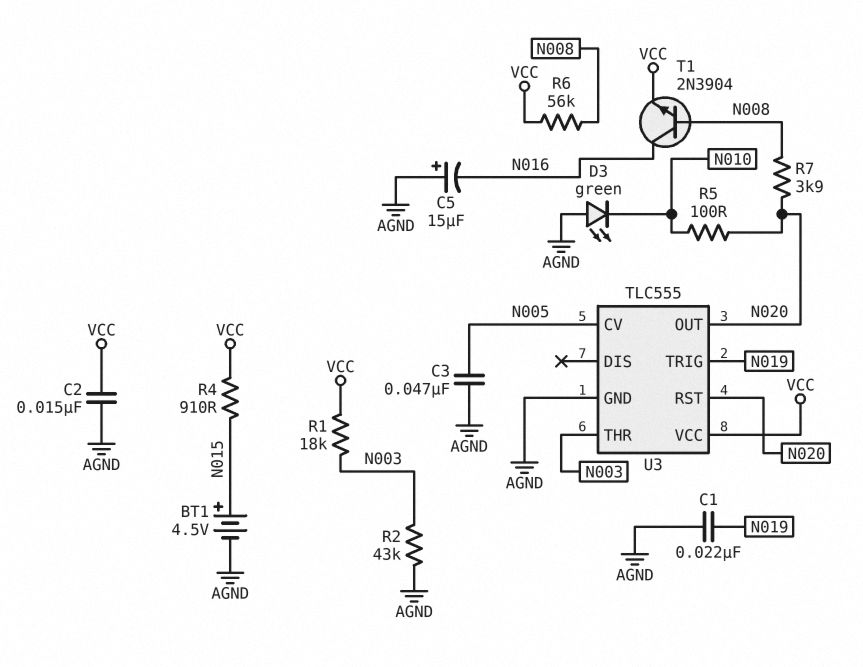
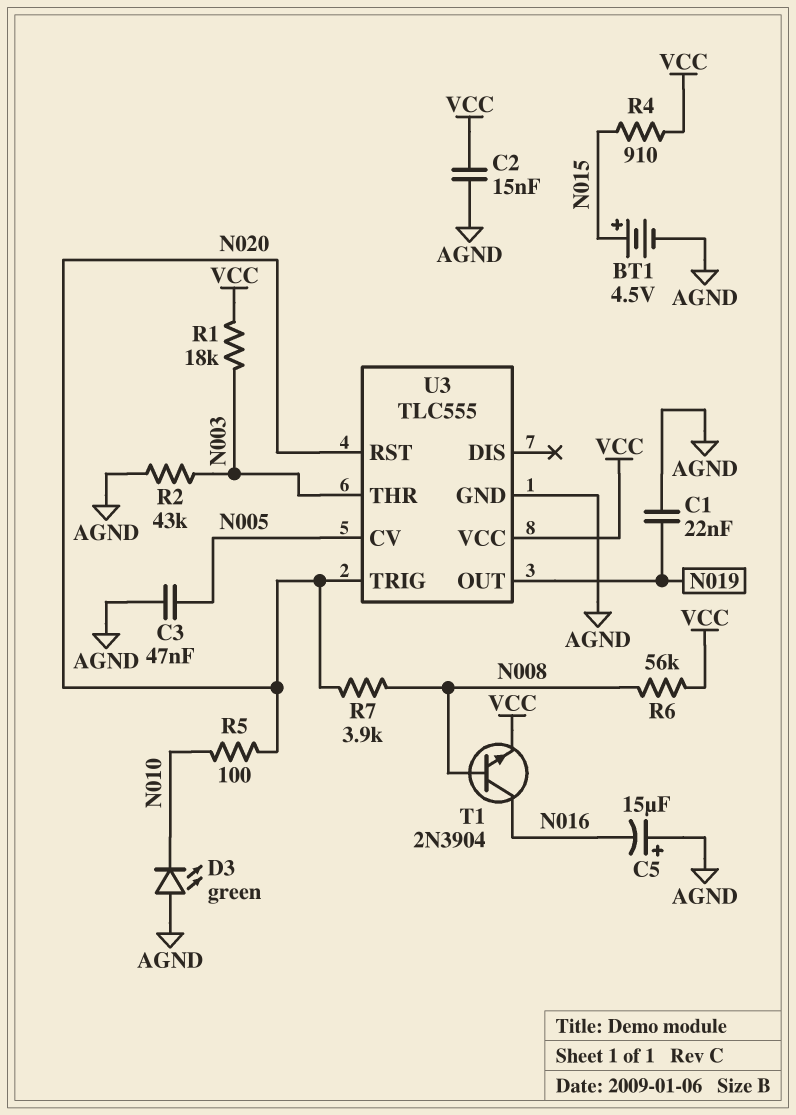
U3 pin OUT: N020 -> N019
U3 pin TRIG: N019 -> N020

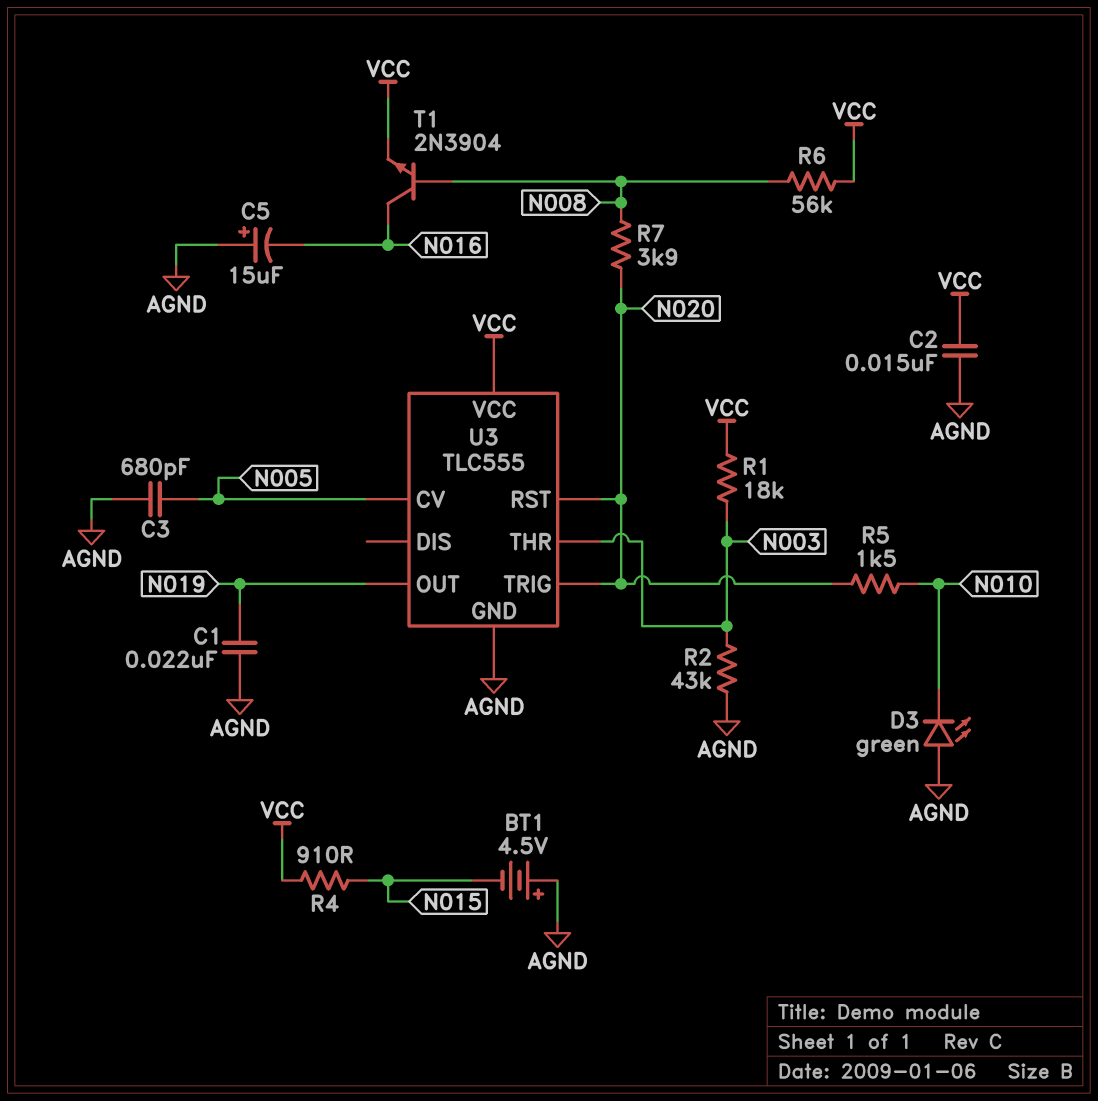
BT1: 4.5V (plus N015, minus AGND) -> 4.5V (plus AGND, minus N015)
C3: 47nF (AGND, N005) -> 680pF (AGND, N005)
R5: 100 (N010, N020) -> 1.5k (N010, N020)

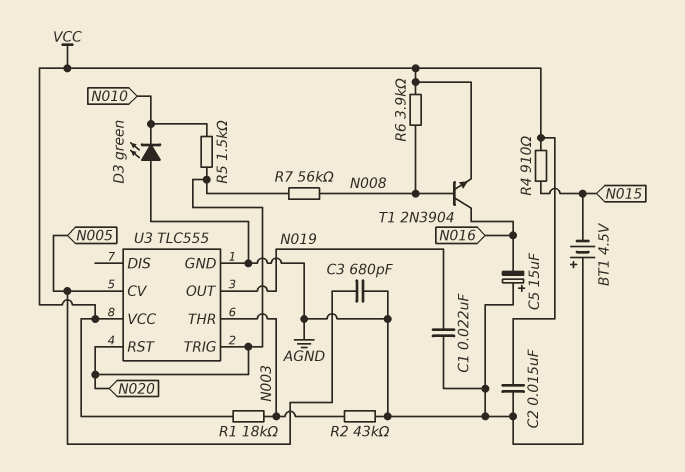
R6: 56k (N008, VCC) -> 3.9k (N008, VCC)
R7: 3.9k (N008, N020) -> 56k (N008, N020)

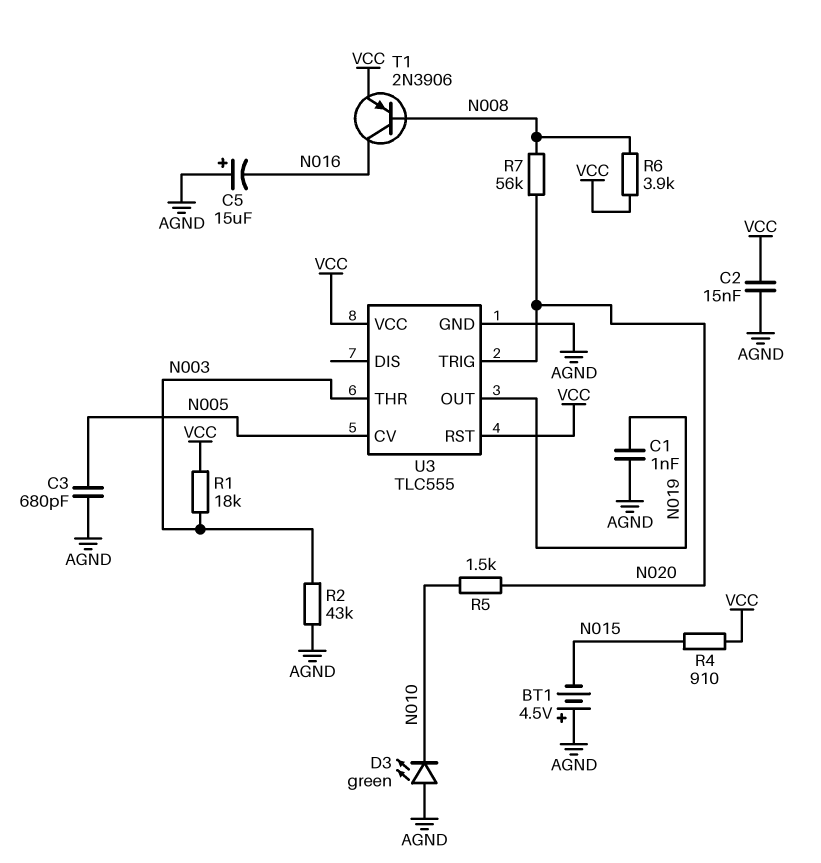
C1: 22nF (AGND, N019) -> 1nF (AGND, N019)
T1: NPN 2N3904 (B N008, C N016, E VCC) -> PNP 2N3906 (B N008, C N016, E VCC)
U3 pin RST: N020 -> VCC

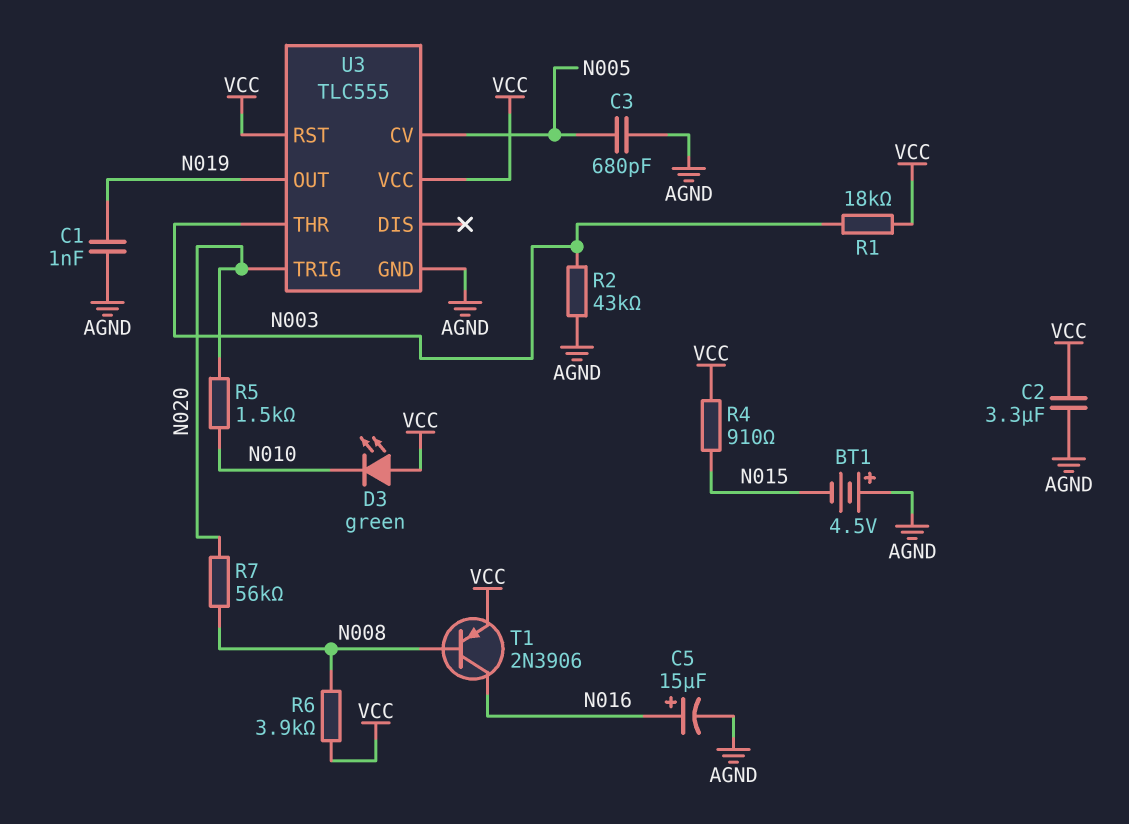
C2: 15nF (AGND, VCC) -> 3.3uF (AGND, VCC)
C5: 15uF (plus AGND, minus N016) -> 15uF (plus N016, minus AGND)
D3: LED green (A AGND, K N010) -> LED green (A VCC, K N010)

